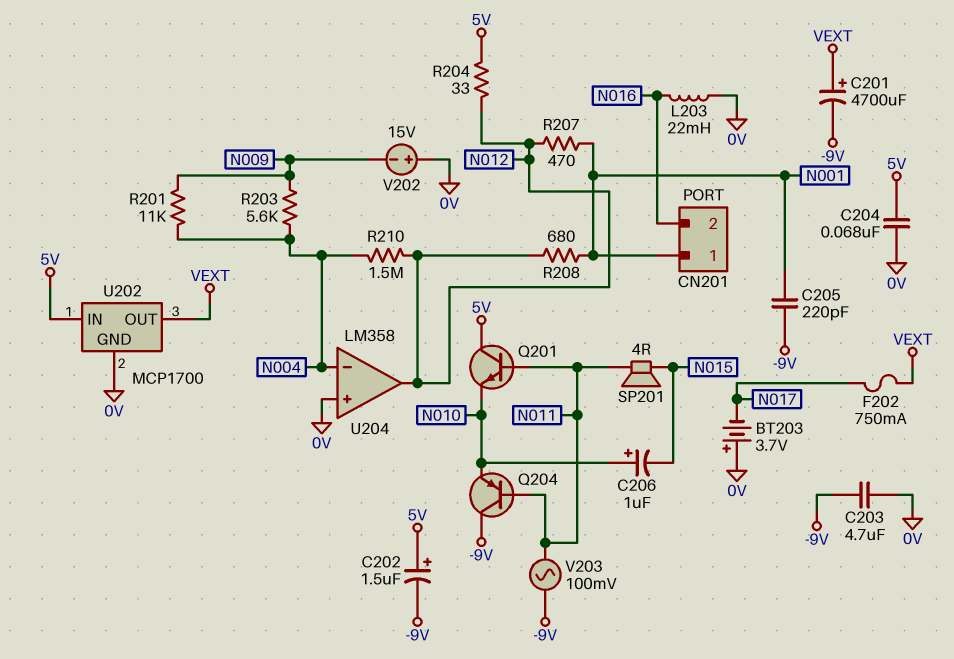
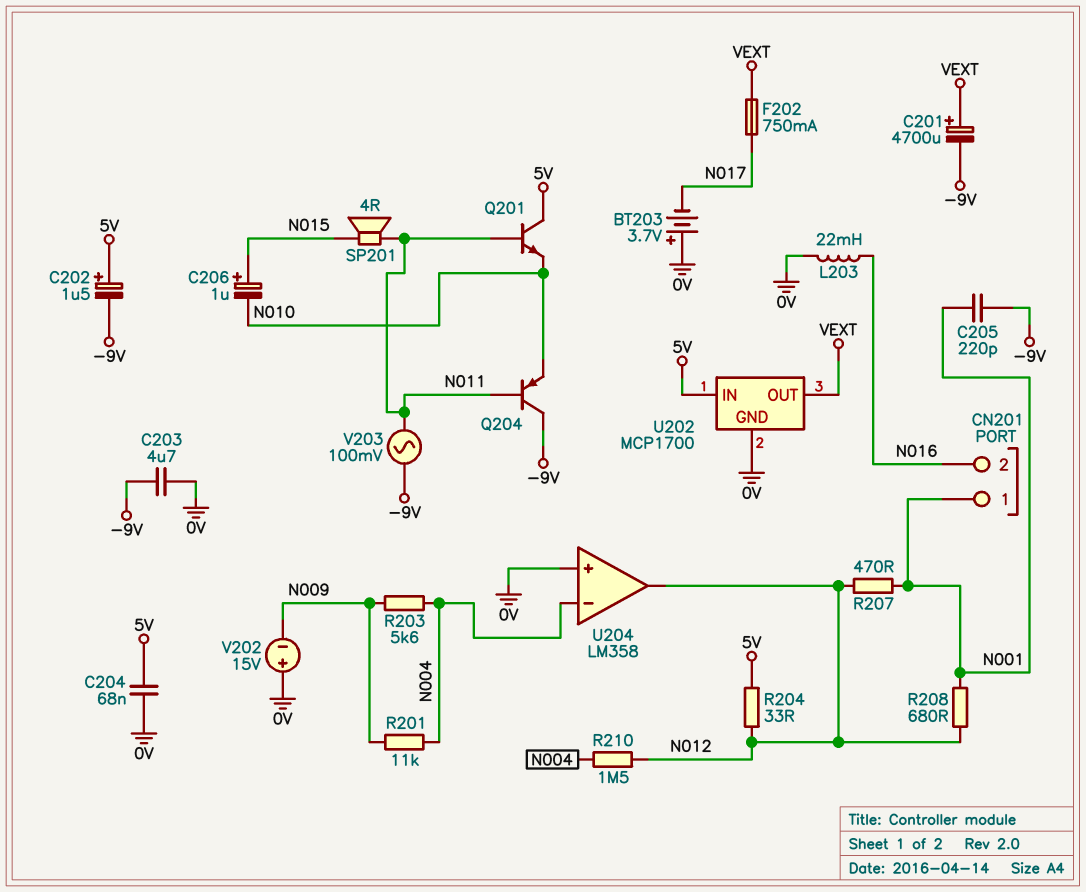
C206: 1uF (plus N010, minus N015) -> 1uF (plus N015, minus N010)

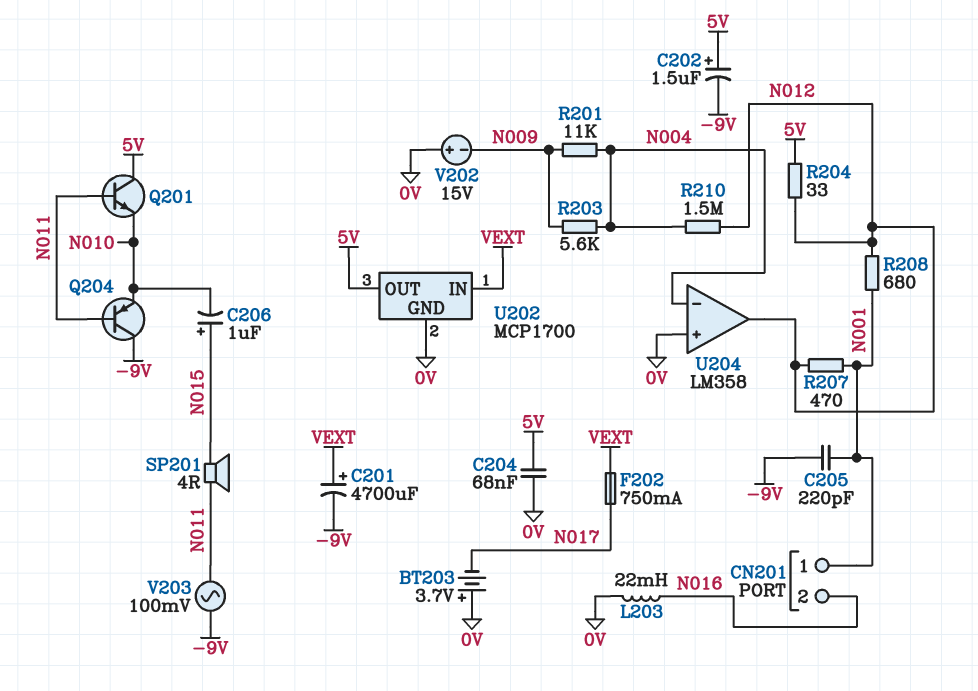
C203: 4.7uF (-9V, 0V) -> none
U202 pin IN: 5V -> VEXT
U202 pin OUT: VEXT -> 5V

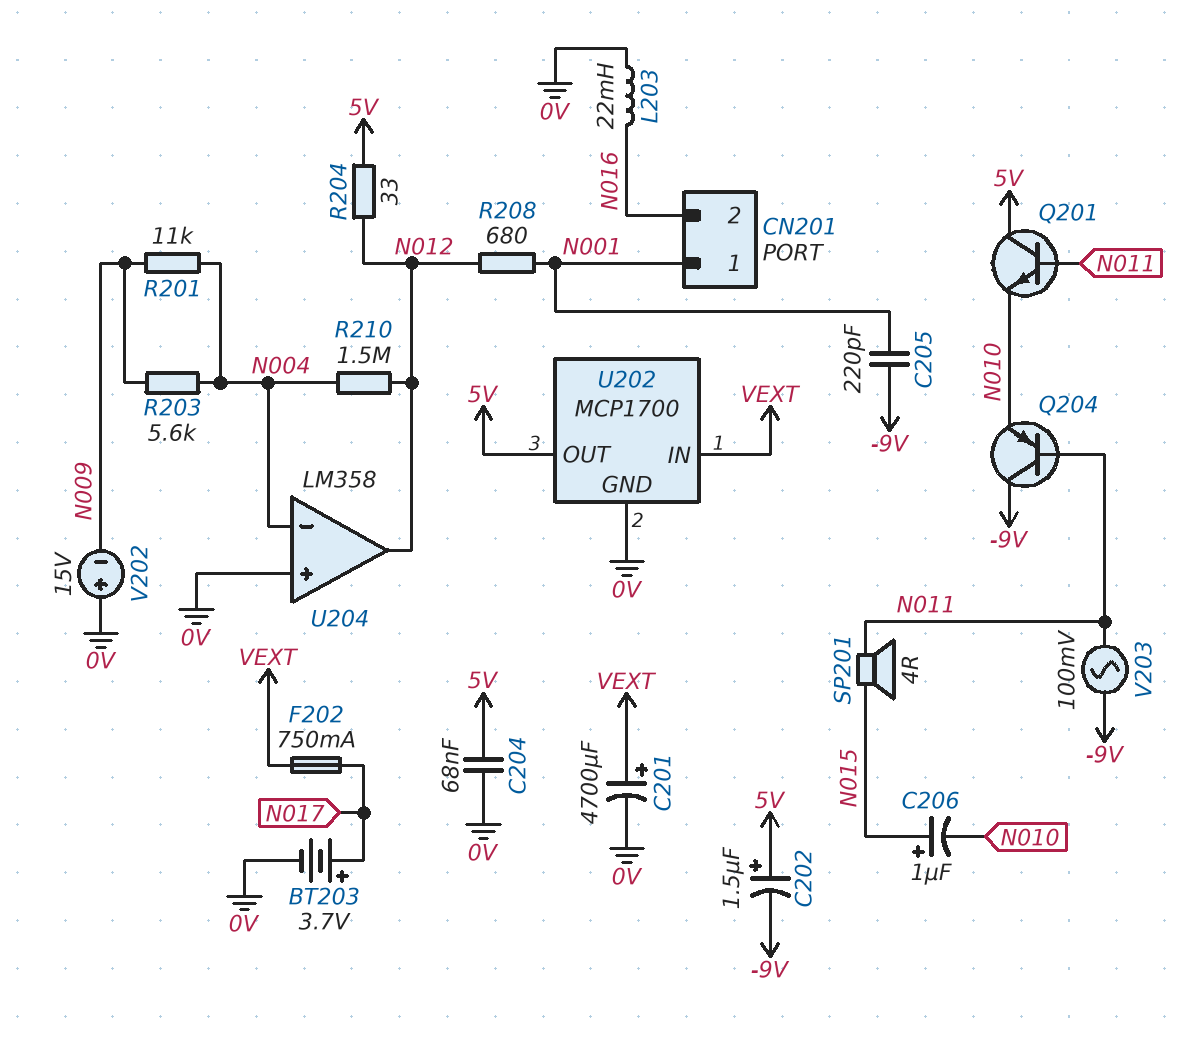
BT203: 3.7V (plus 0V, minus N017) -> 3.7V (plus N017, minus 0V)
C201: 4700uF (plus VEXT, minus -9V) -> 4700uF (plus VEXT, minus 0V)
R207: 470 (N001, N012) -> none

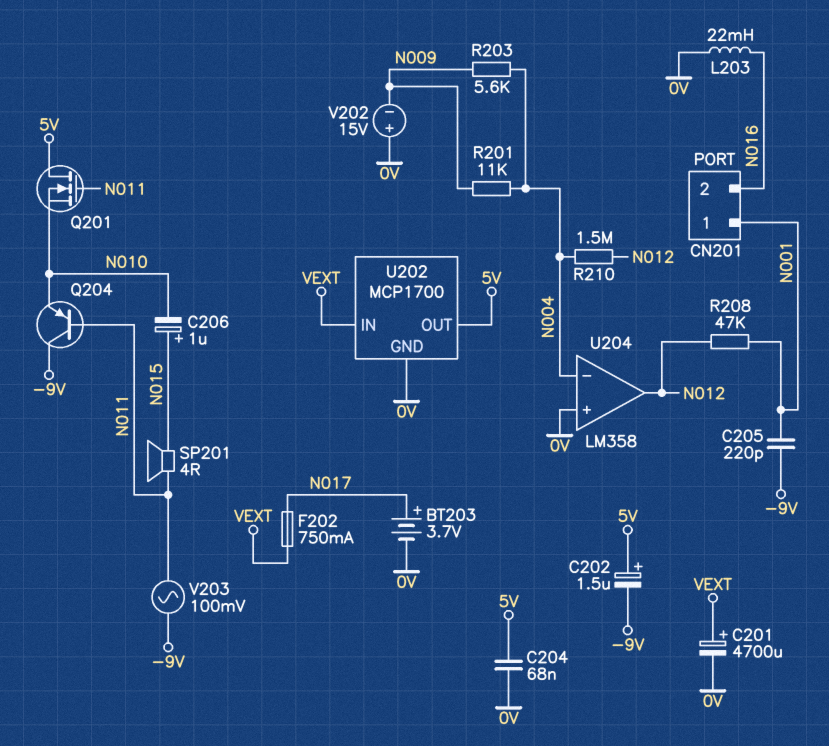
Q201: NPN (B N011, C 5V, E N010) -> NMOS (G N011, D 5V, S N010)
R204: 33 (5V, N012) -> none
R208: 680 (N001, N012) -> 47k (N001, N012)

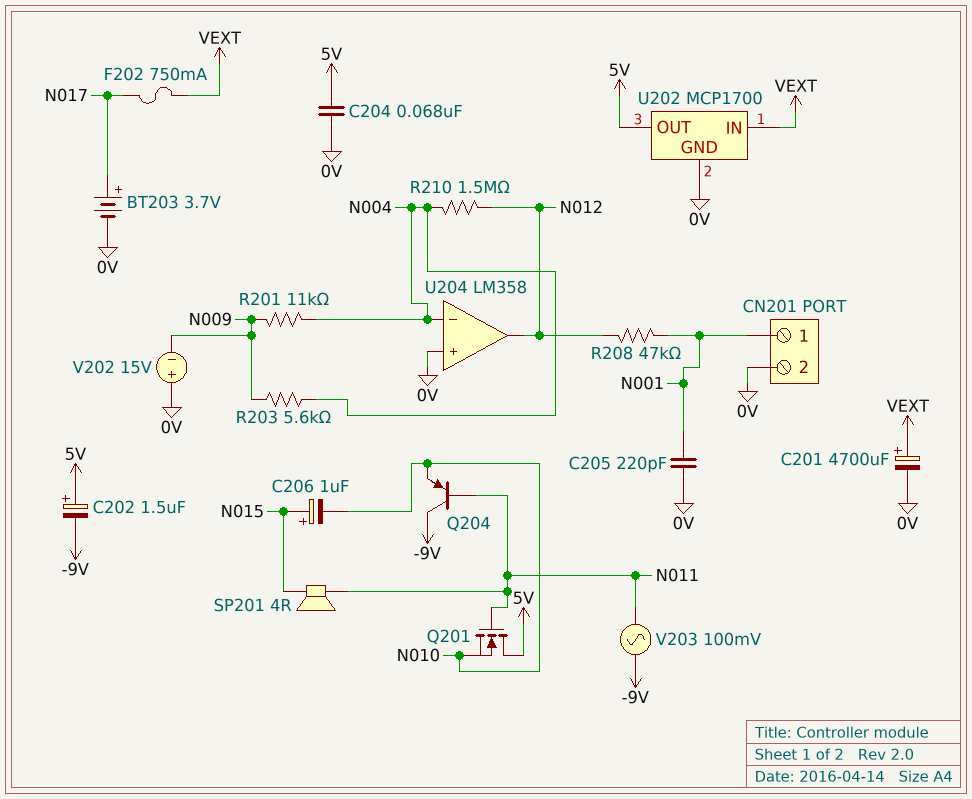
C205: 220pF (-9V, N001) -> 220pF (0V, N001)
CN201 pin 2: N016 -> 0V
L203: 22mH (0V, N016) -> none

